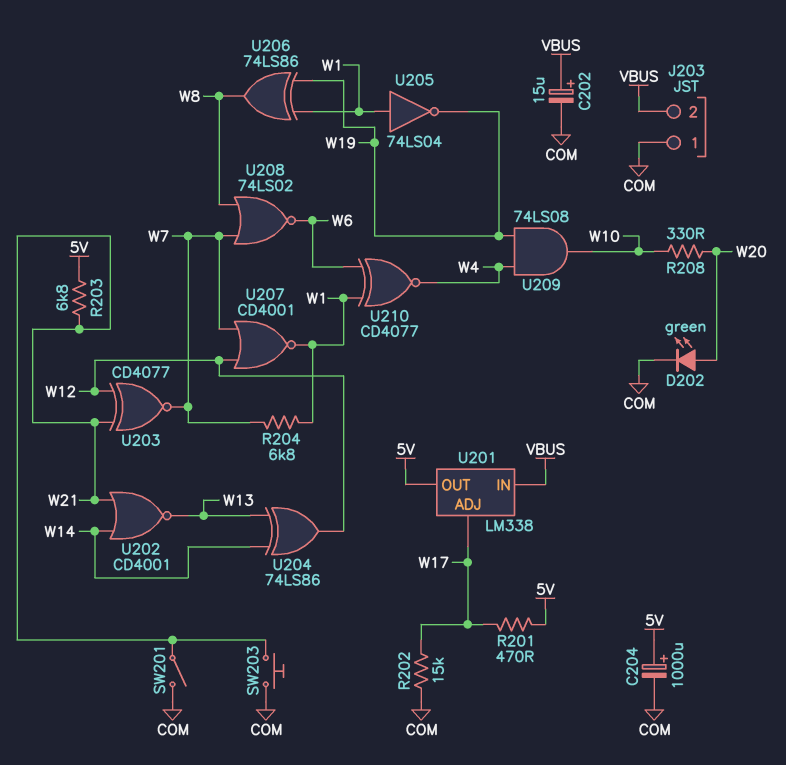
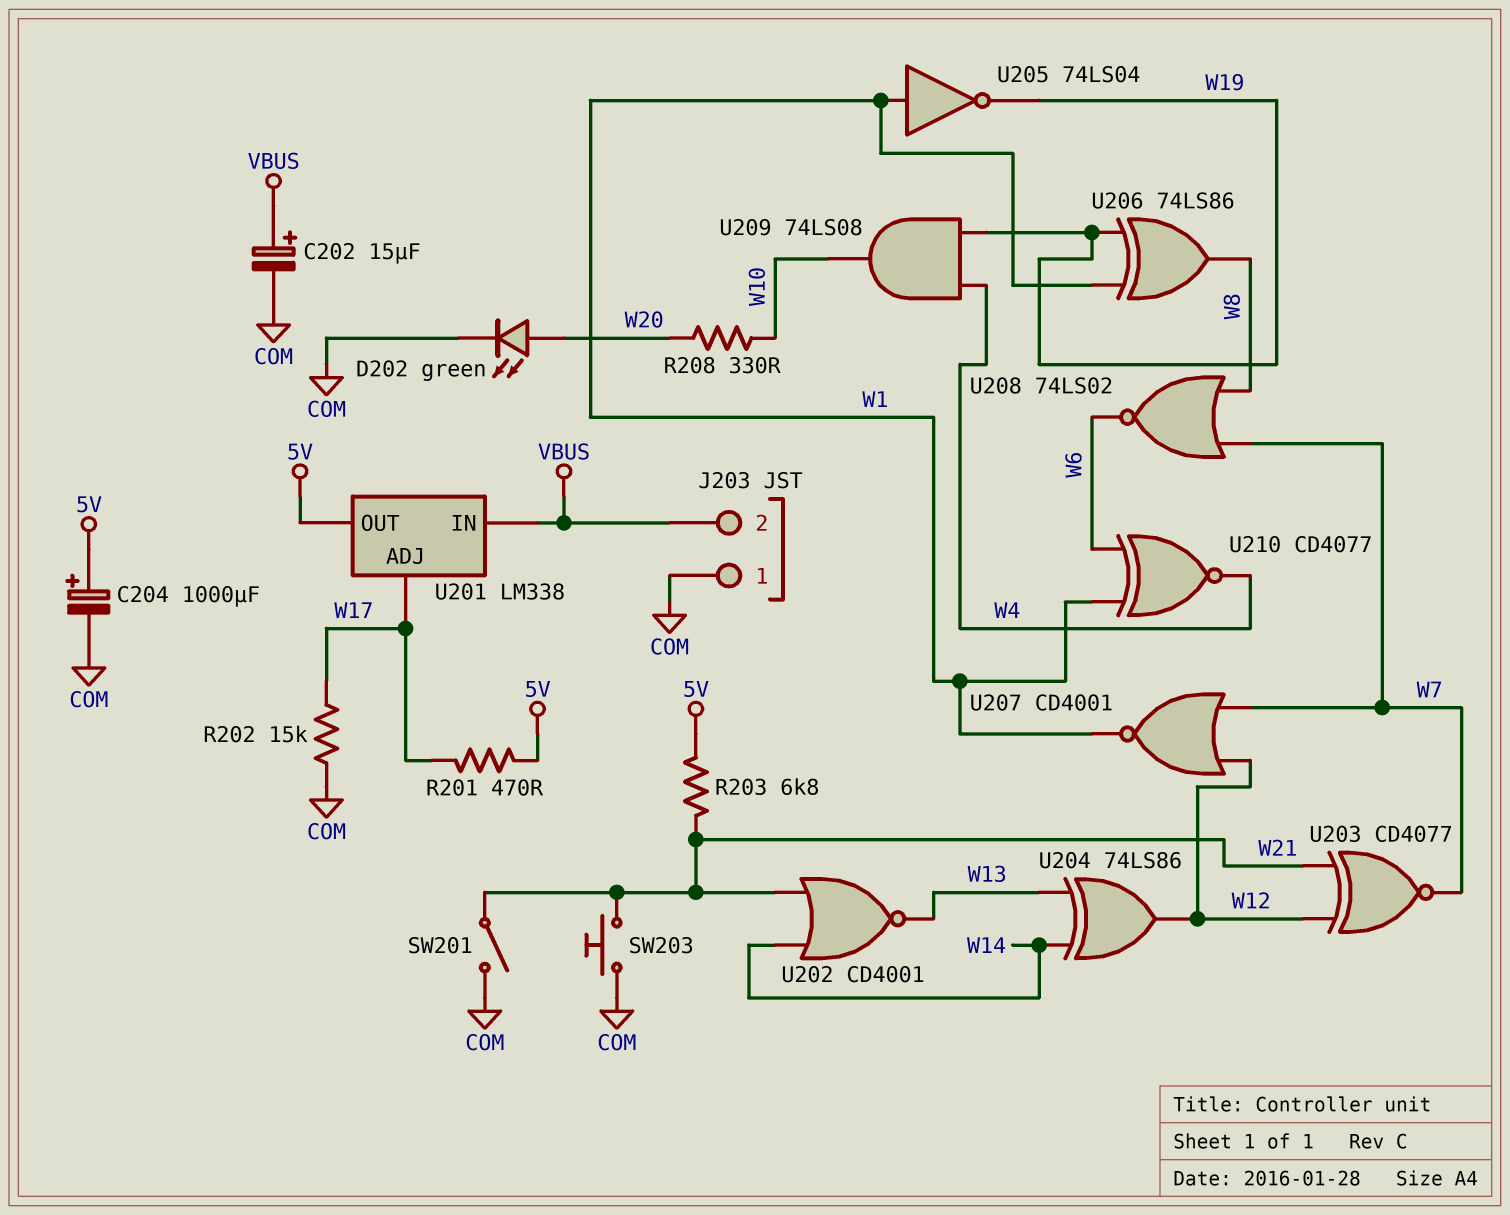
R204: 6.8k (W1, W7) -> none

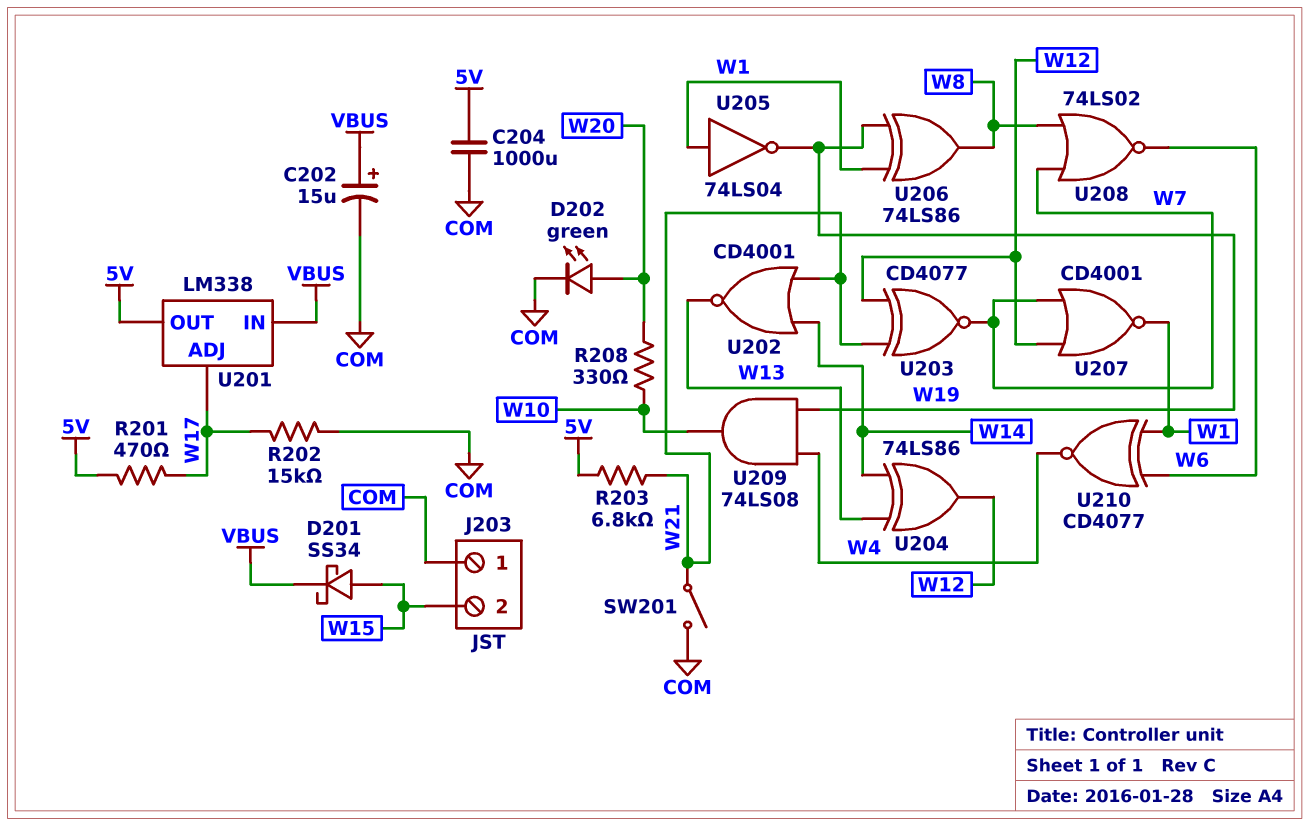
C204: 1000uF (plus 5V, minus COM) -> 1000uF (5V, COM)
D201: none -> schottky SS34 (A W15, K VBUS)
J203 pin 2: VBUS -> W15
SW203: button (COM, W21) -> none

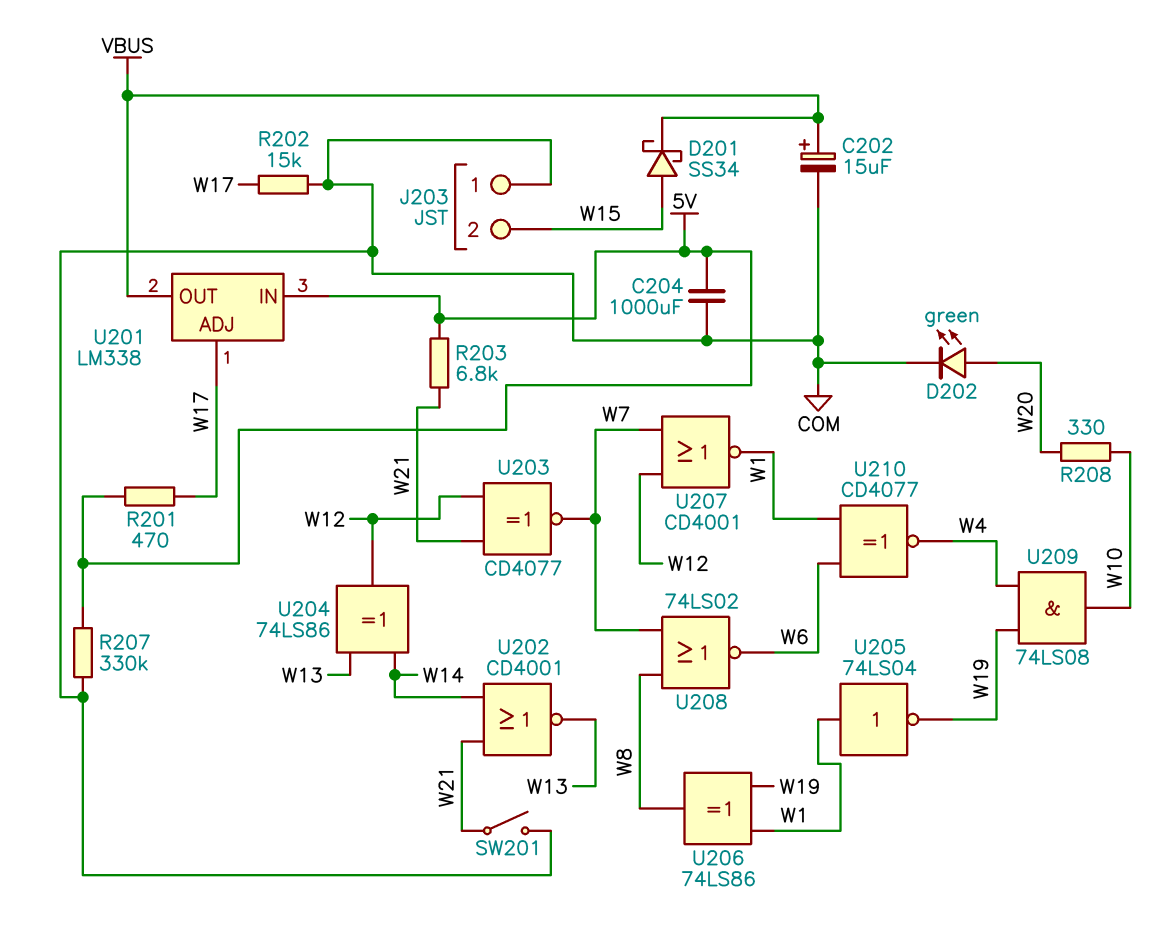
R207: none -> 330k (5V, COM)
U201 pin IN: VBUS -> 5V
U201 pin OUT: 5V -> VBUS

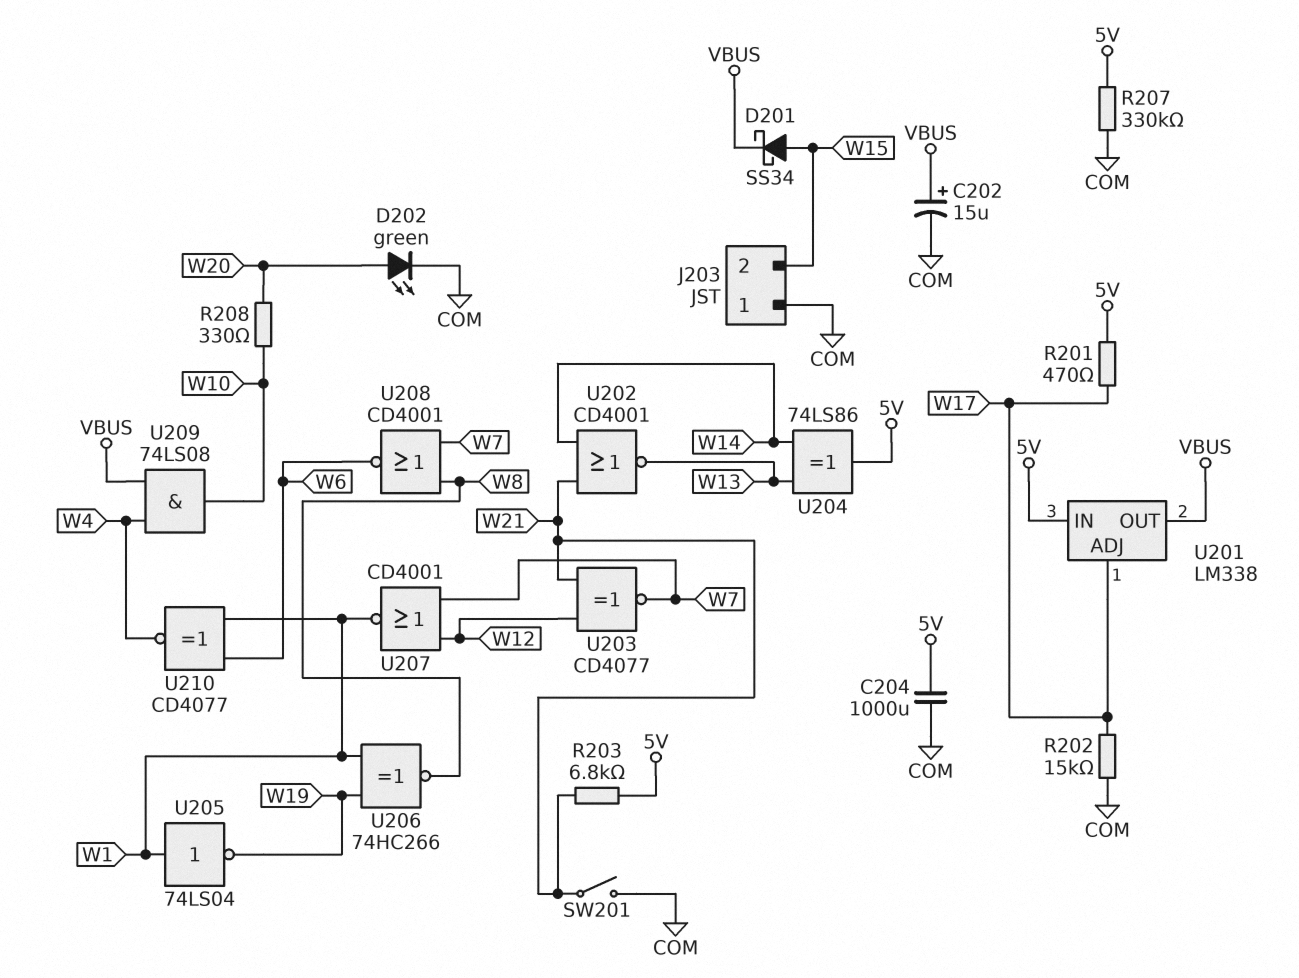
U204: XOR 74LS86 (in W13, in W14, out W12) -> XOR 74LS86 (in W13, in W14, out 5V)
U206: XOR 74LS86 (in W1, in W19, out W8) -> XNOR 74HC266 (in W1, in W19, out W8)
U208: NOR 74LS02 (in W7, in W8, out W6) -> NOR CD4001 (in W7, in W8, out W6)
U209: AND 74LS08 (in W4, in W19, out W10) -> AND 74LS08 (in VBUS, in W4, out W10)

